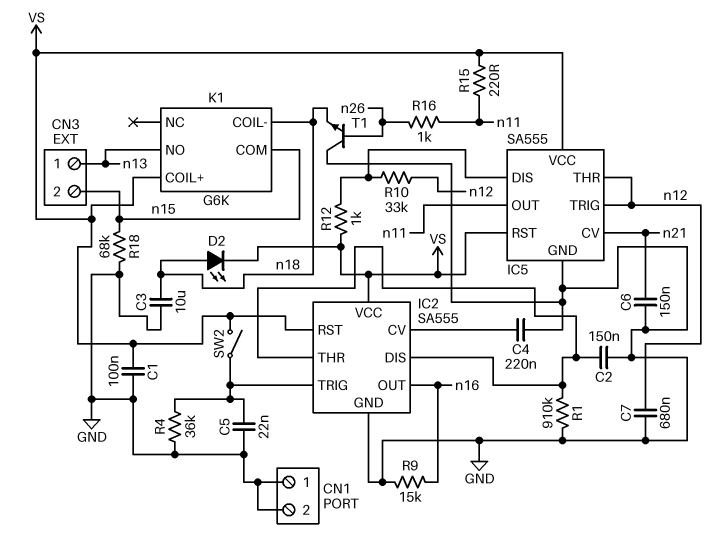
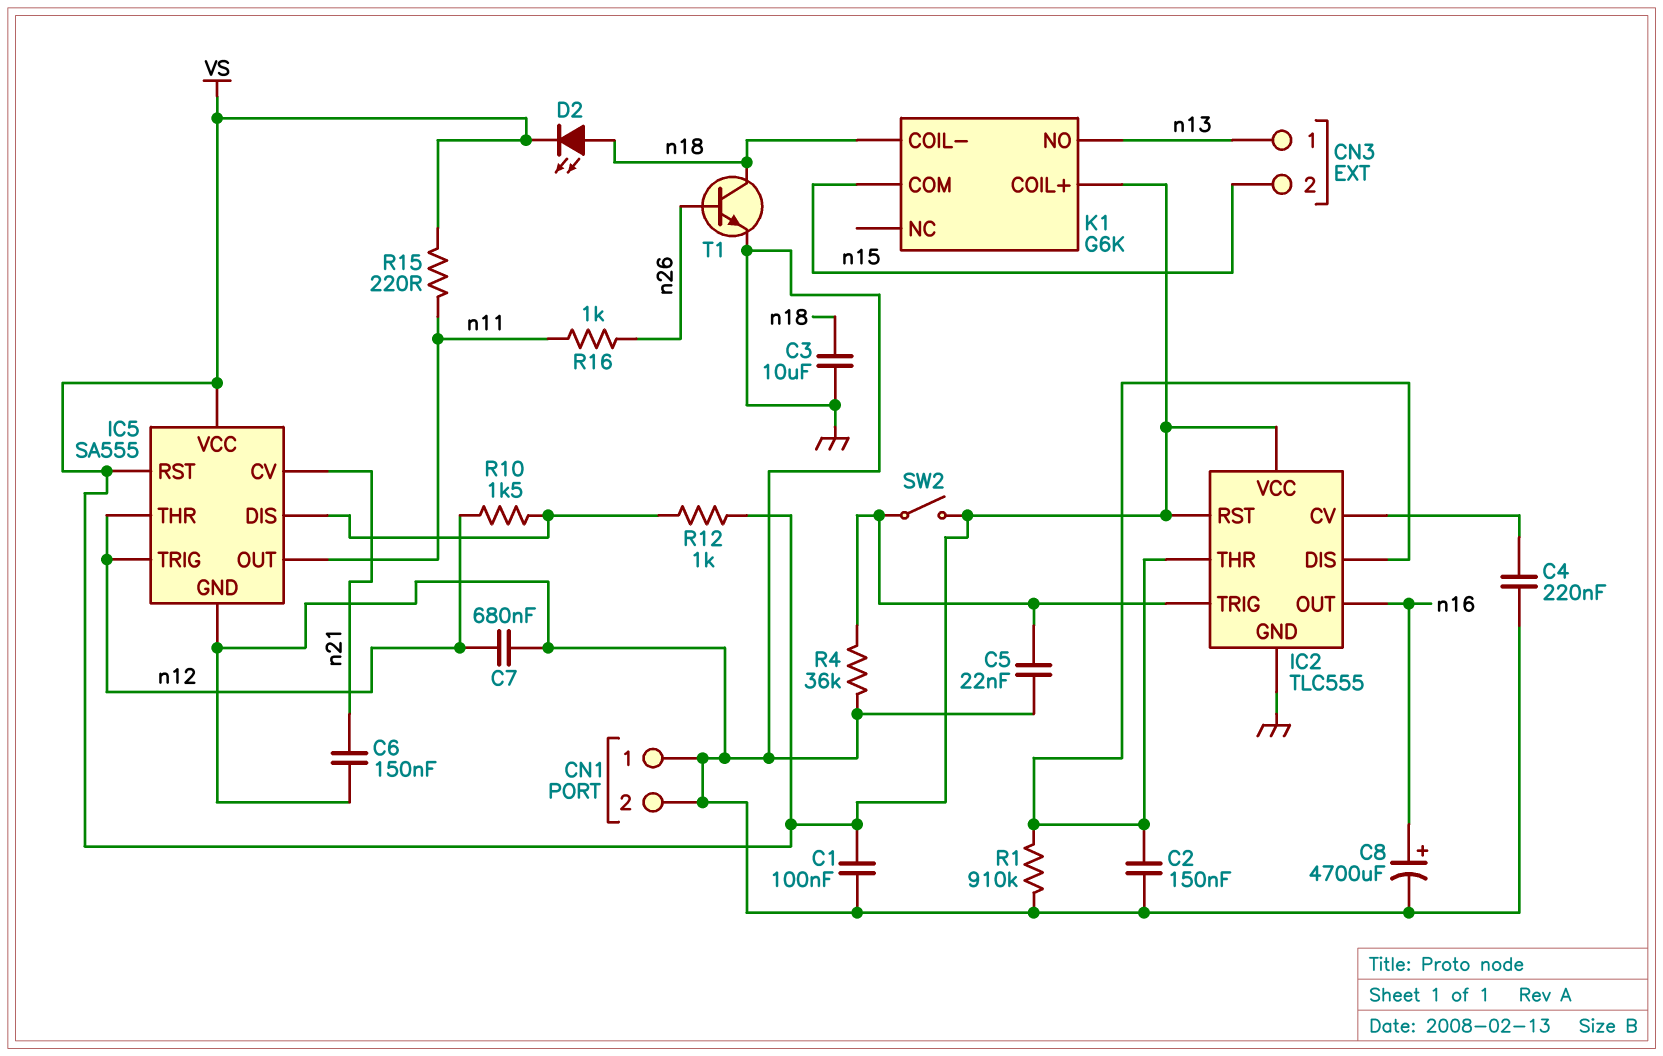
C8: none -> 4700uF (plus n16, minus GND)
IC2: SA555 -> TLC555
R9: 15k (GND, n16) -> none
R10: 33k (IC5/DIS, n12) -> 1.5k (IC5/DIS, n12)
R18: 68k (GND, n15) -> none
T1: NPN (B n26, C GND, E n18) -> NPN (B n26, C n18, E GND)

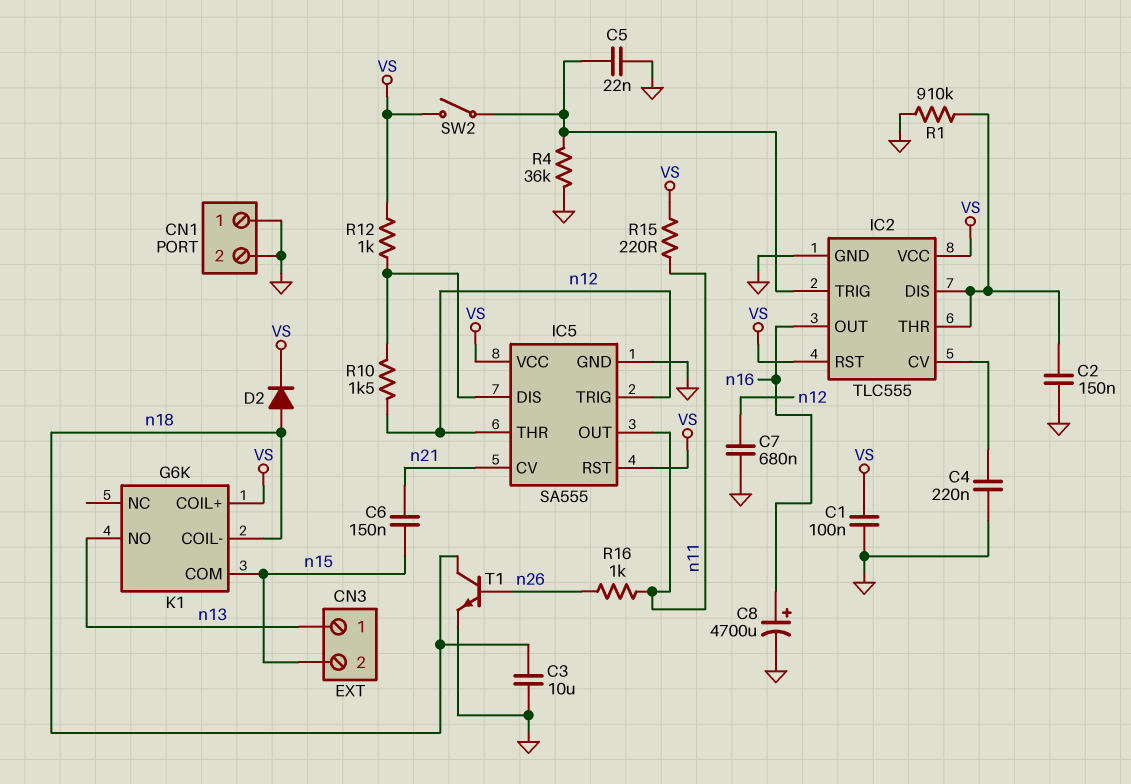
C6: 150nF (GND, n21) -> 150nF (n15, n21)
D2: LED (A n18, K VS) -> diode (A n18, K VS)

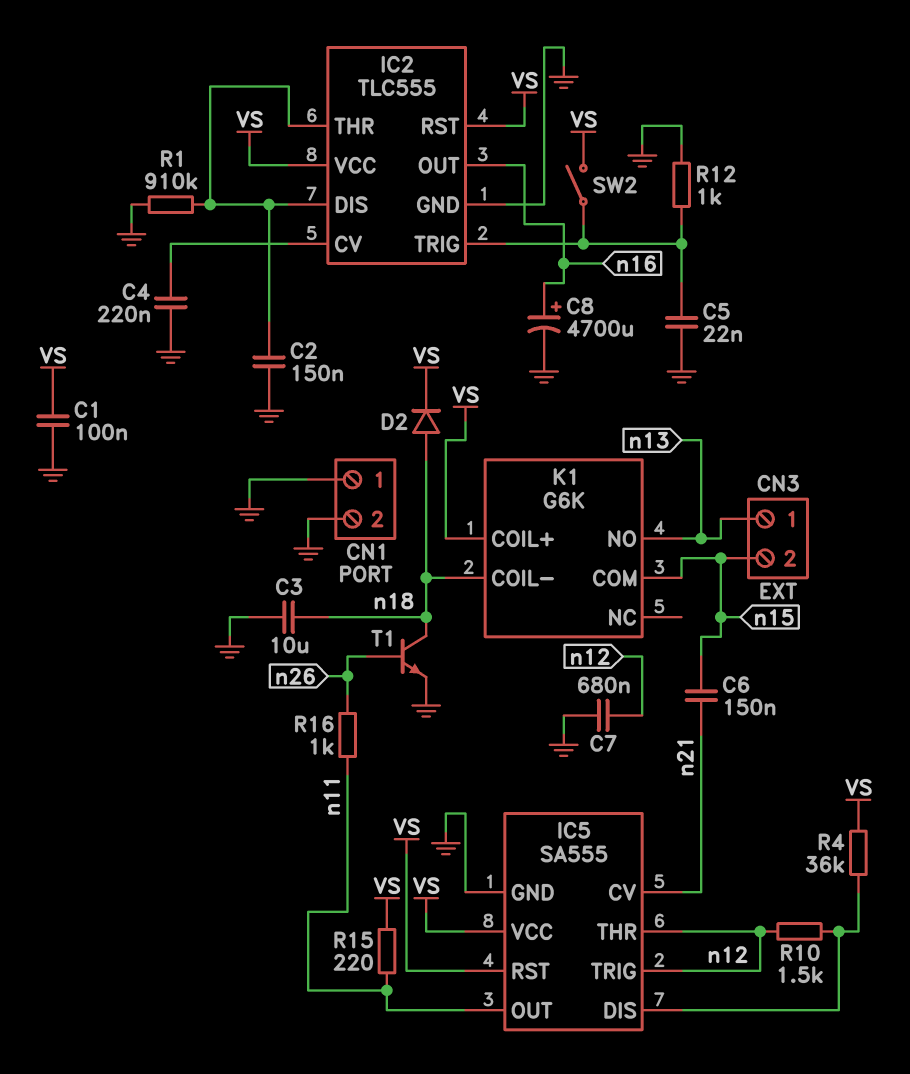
R4: 36k (GND, IC2/TRIG) -> 36k (IC5/DIS, VS)
R12: 1k (IC5/DIS, VS) -> 1k (GND, IC2/TRIG)

